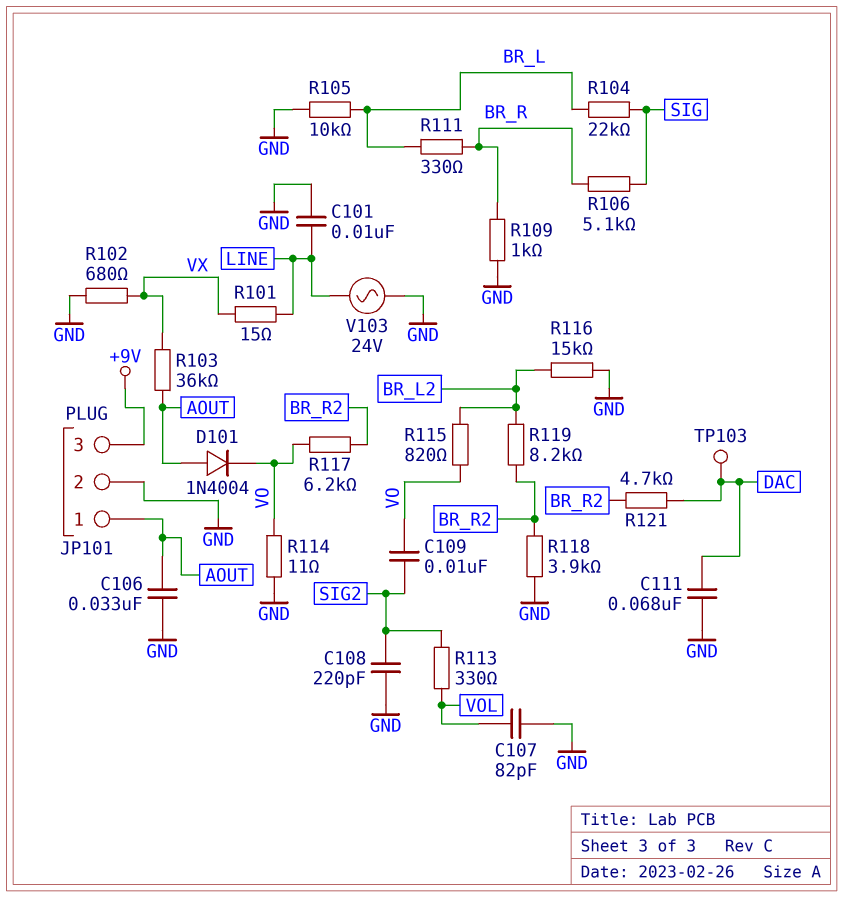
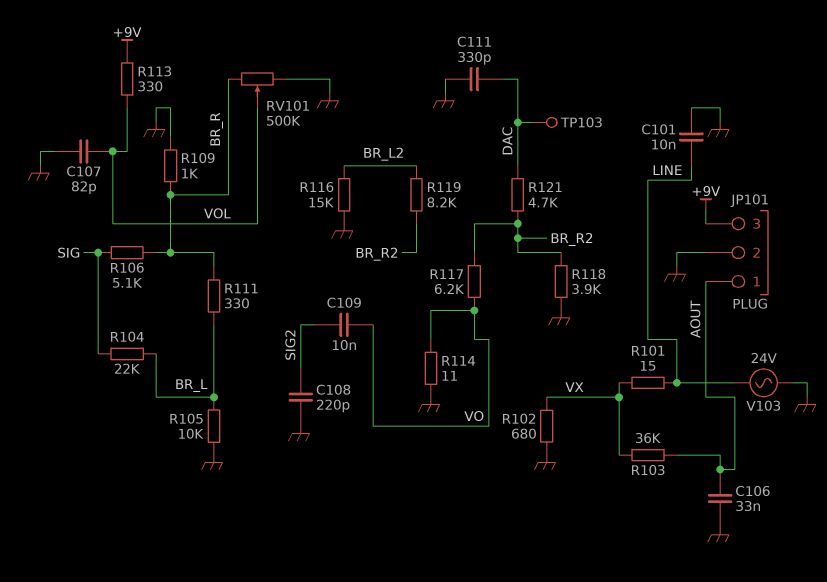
C111: 68nF (DAC, GND) -> 330pF (DAC, GND)
D101: diode 1N4004 (A AOUT, K VO) -> none
R113: 330 (SIG2, VOL) -> 330 (+9V, VOL)
R115: 820 (BR_L2, VO) -> none
RV101: none -> 500k (BR_R, GND, wiper VOL)

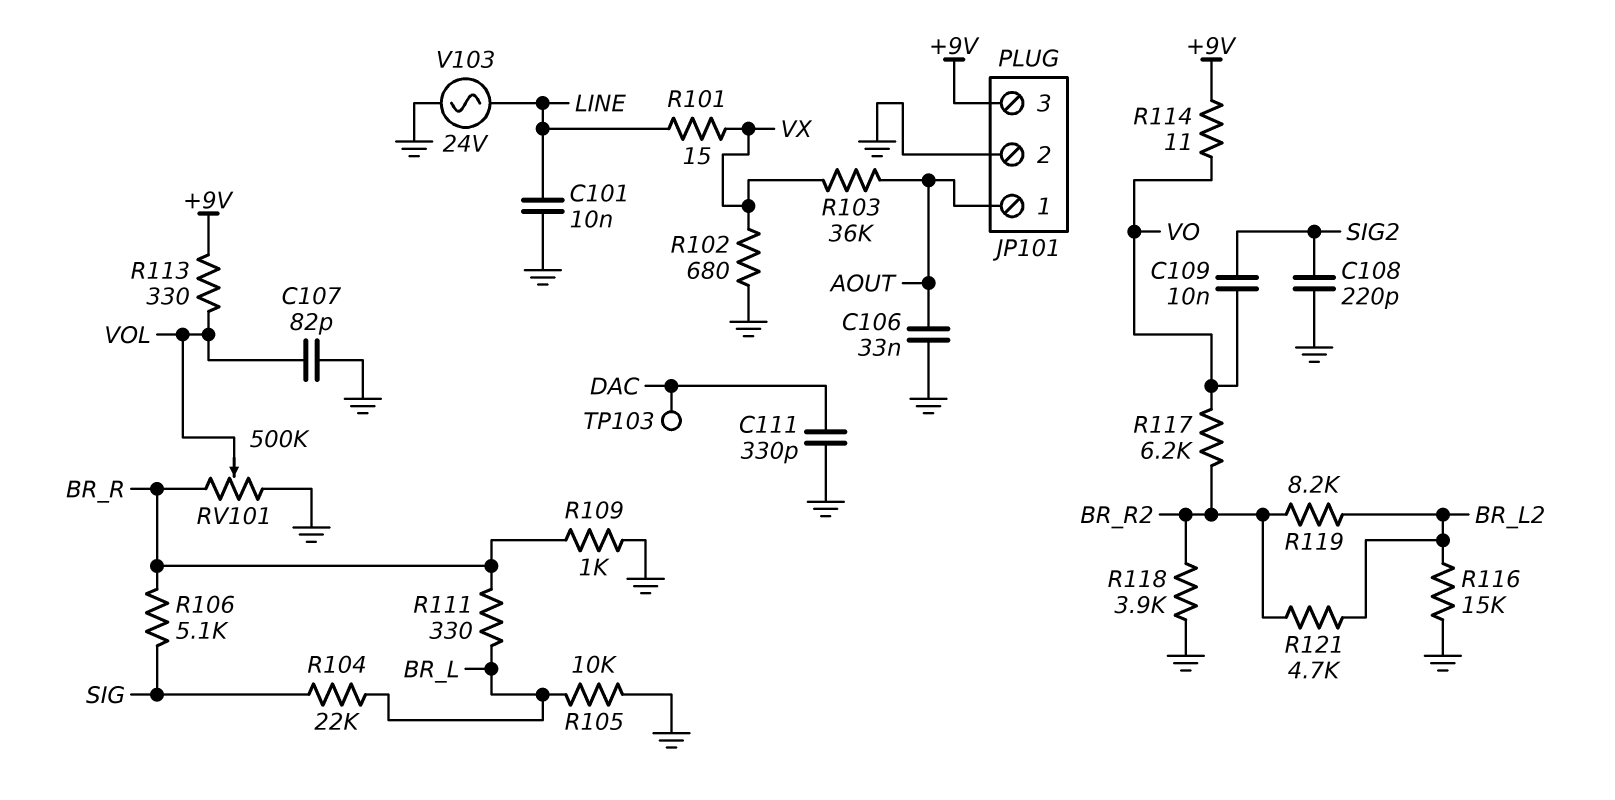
R114: 11 (GND, VO) -> 11 (+9V, VO)
R121: 4.7k (BR_R2, DAC) -> 4.7k (BR_L2, BR_R2)

